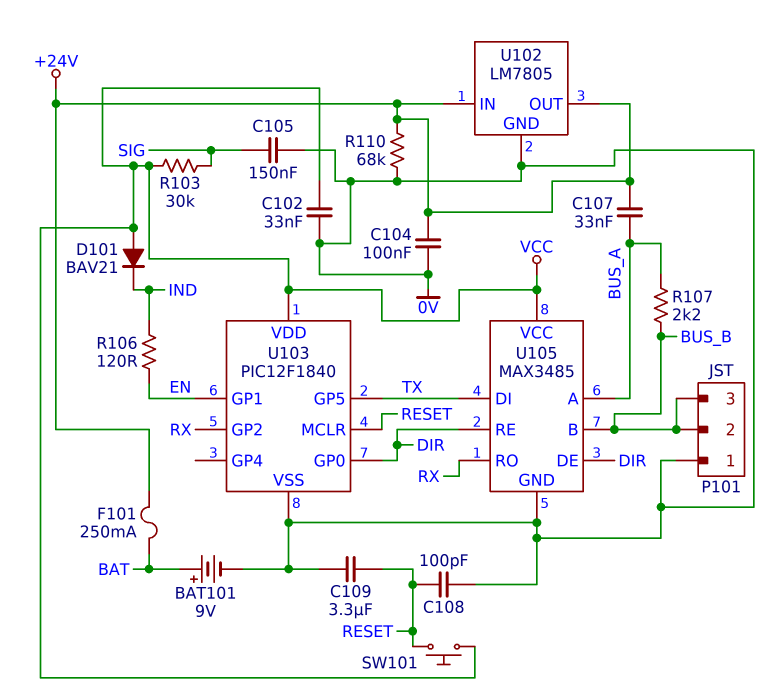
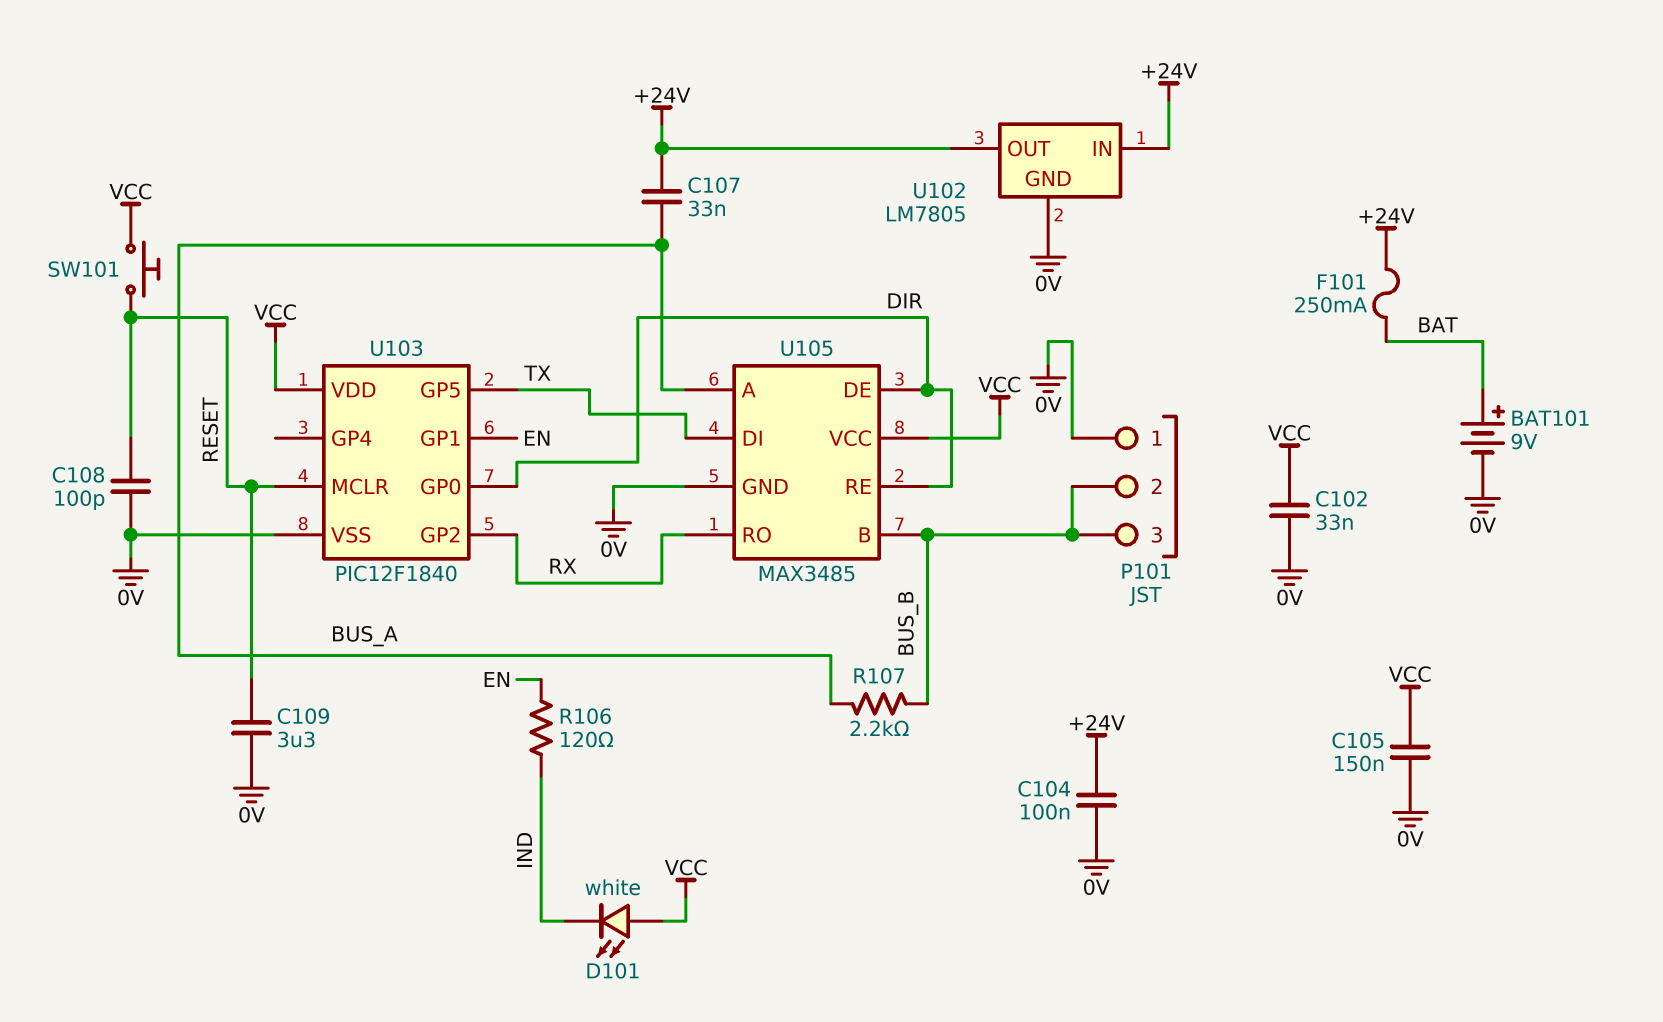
C105: 150nF (0V, SIG) -> 150nF (0V, VCC)
D101: diode BAV21 (A VCC, K IND) -> LED white (A VCC, K IND)
R103: 30k (SIG, VCC) -> none
R110: 68k (+24V, 0V) -> none

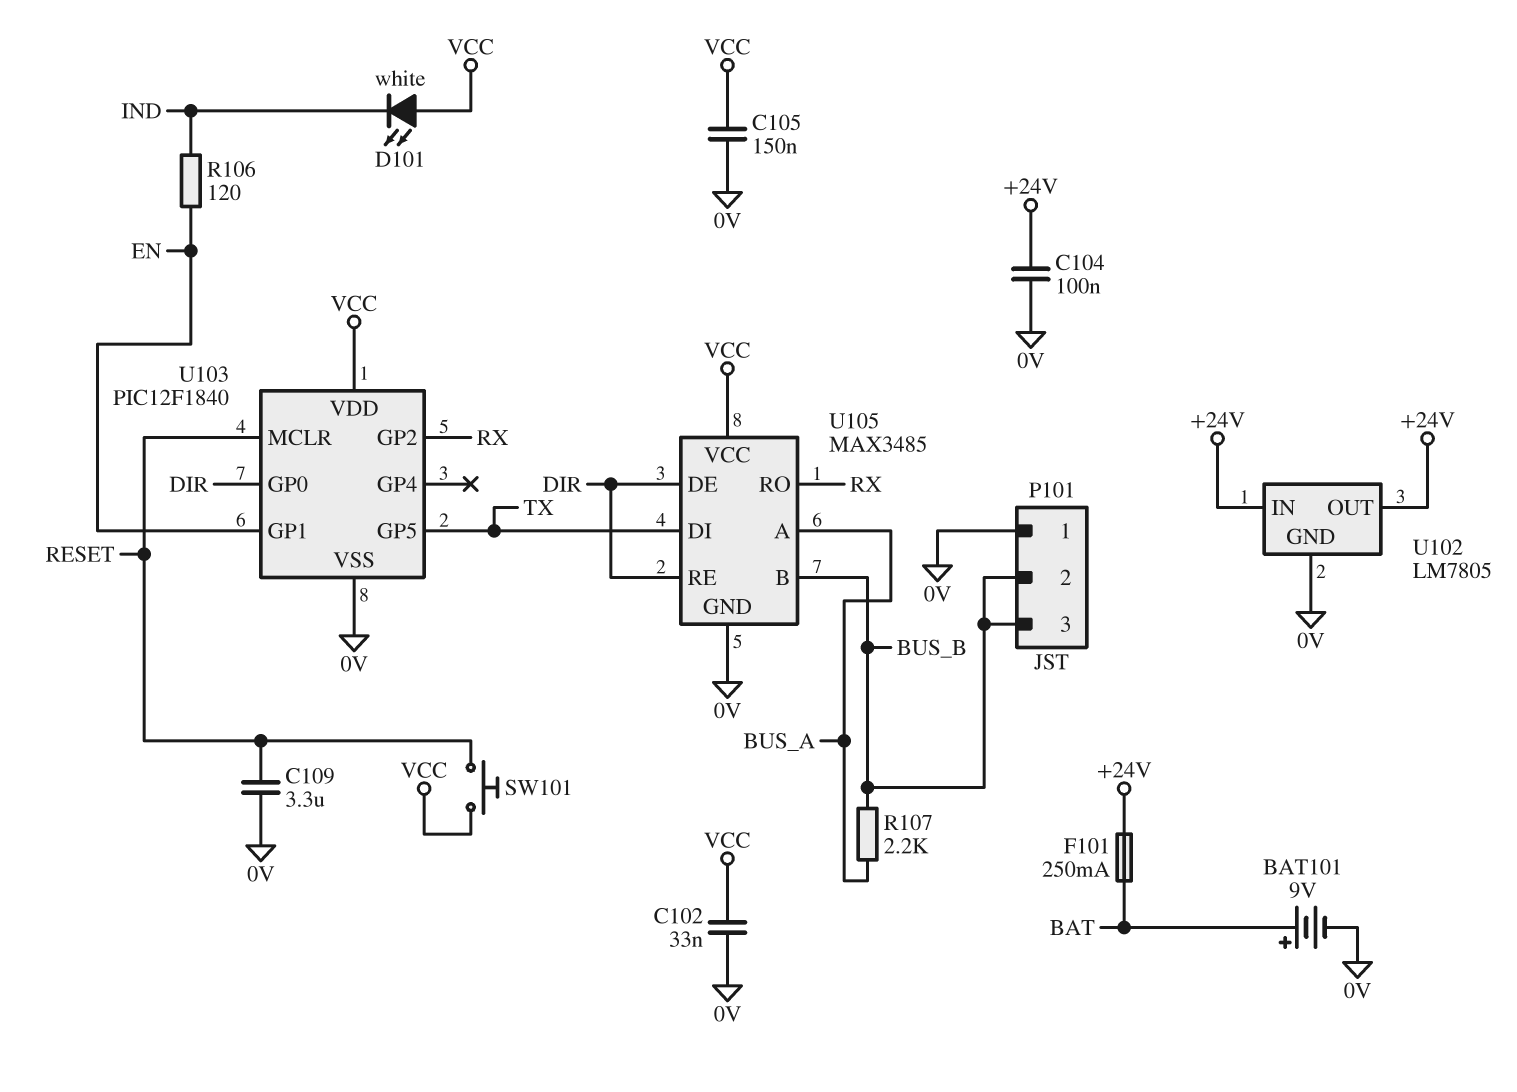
C107: 33nF (+24V, BUS_A) -> none
C108: 100pF (0V, RESET) -> none

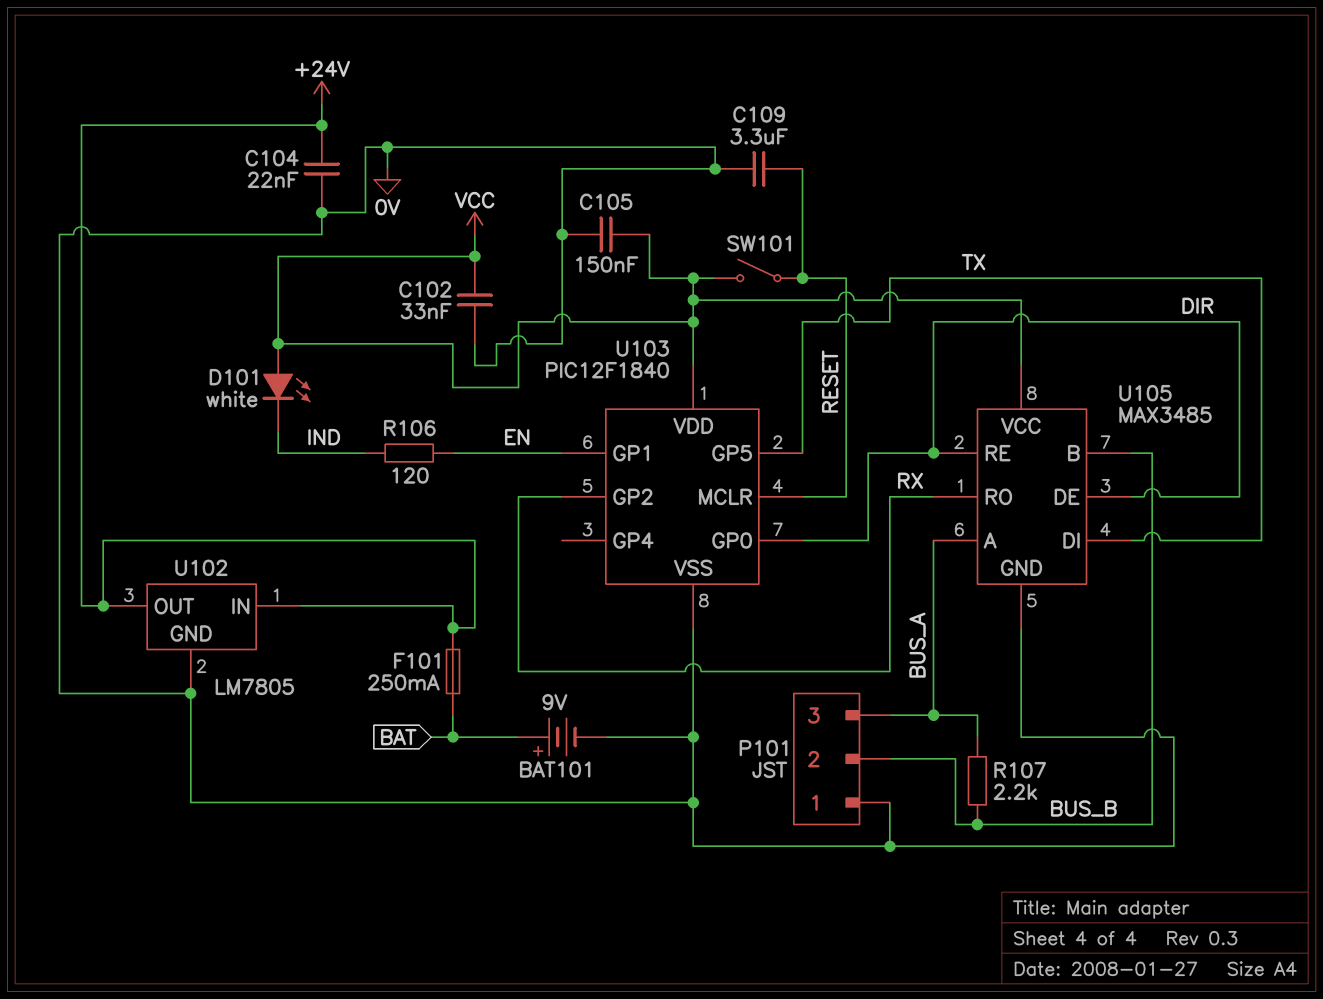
C104: 100nF (+24V, 0V) -> 22nF (+24V, 0V)
P101 pin 3: BUS_B -> BUS_A
SW101: button (RESET, VCC) -> switch (RESET, VCC)

